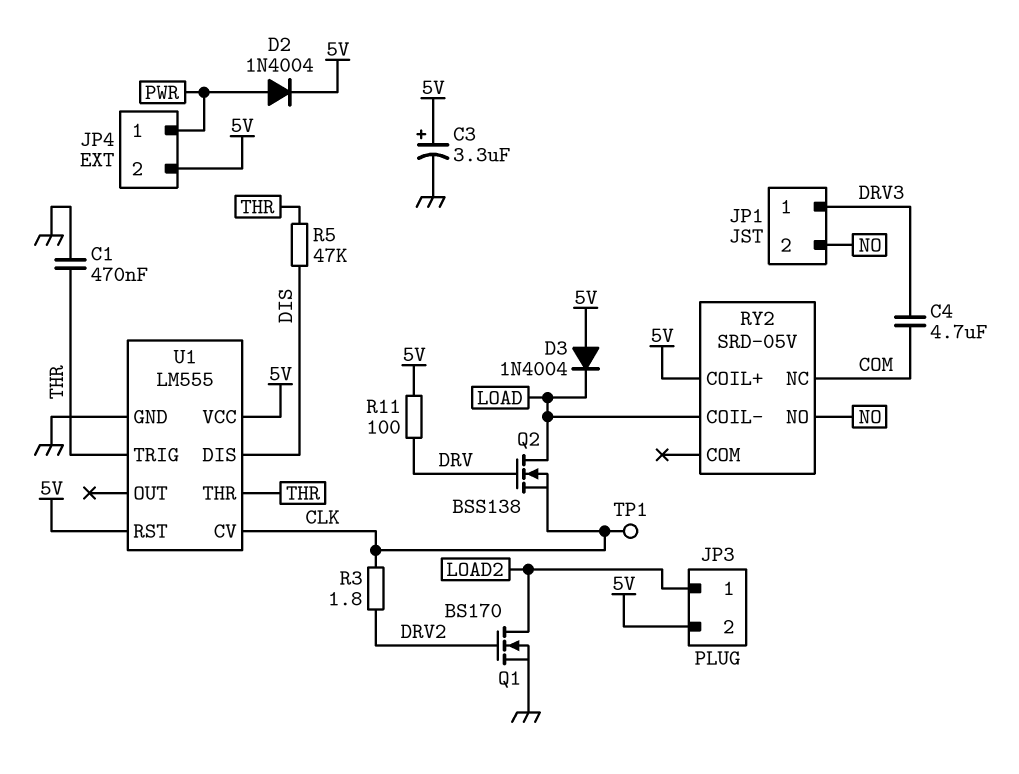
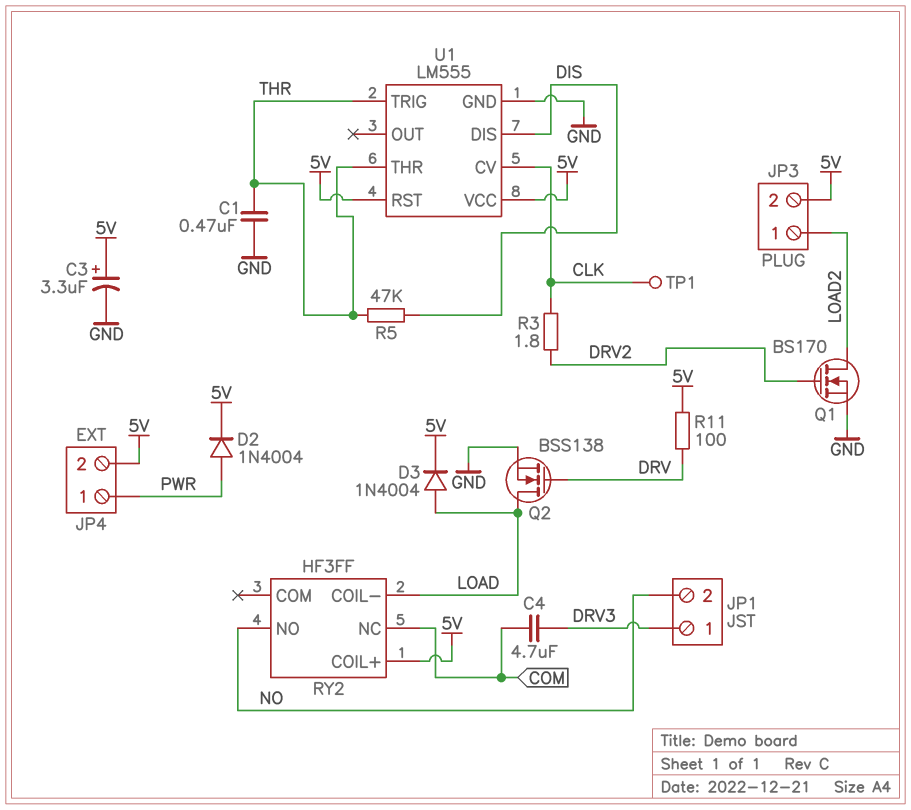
D3: diode 1N4004 (A 5V, K LOAD) -> diode 1N4004 (A LOAD, K 5V)
Q2: NMOS BSS138 (G DRV, D LOAD, S CLK) -> NMOS BSS138 (G DRV, D LOAD, S GND)
RY2: SRD-05V -> HF3FF

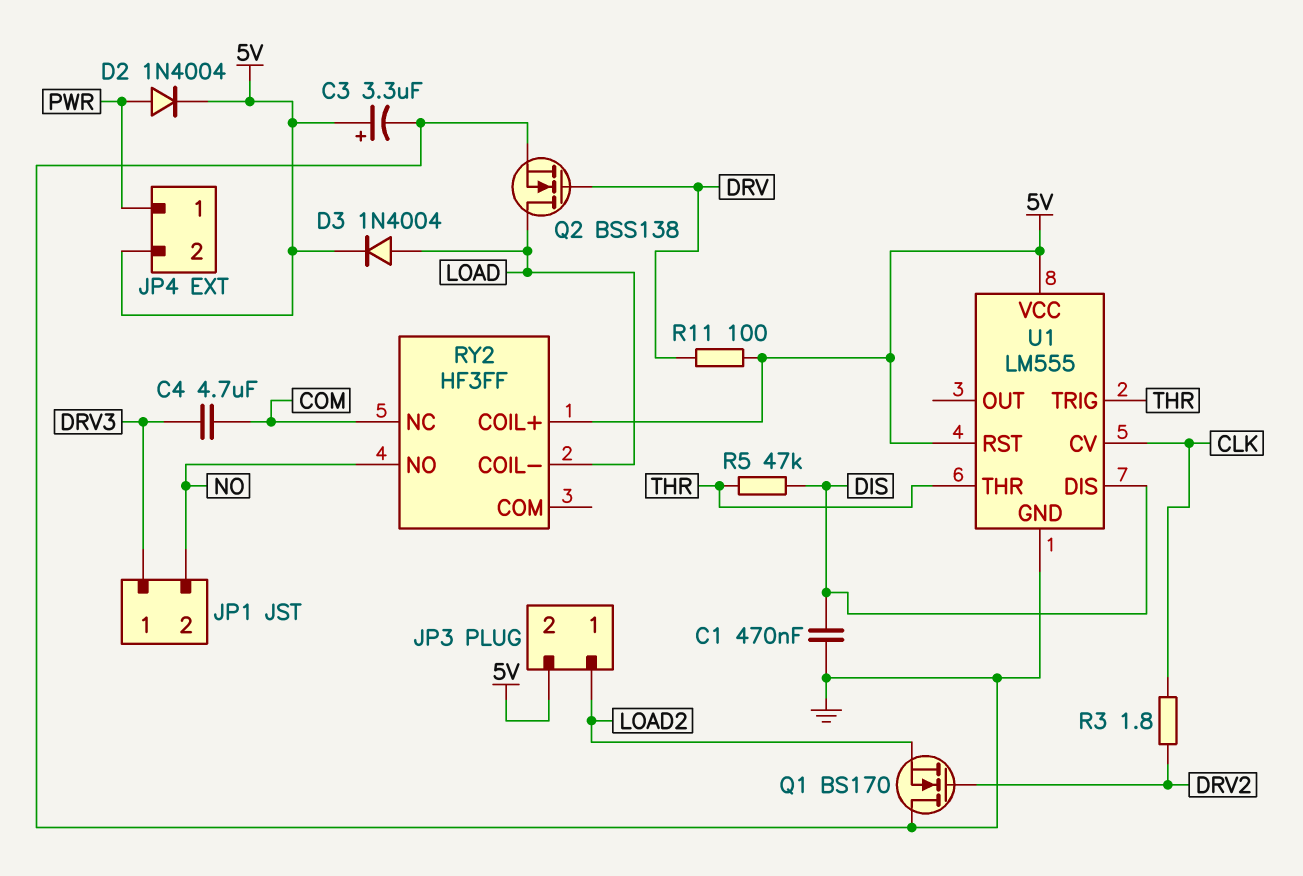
C1: 470nF (GND, THR) -> 470nF (DIS, GND)
Q1: NMOS BS170 (G DRV2, D LOAD2, S GND) -> NMOS BS170 (G DRV2, D GND, S LOAD2)
TP1: test point (CLK) -> none

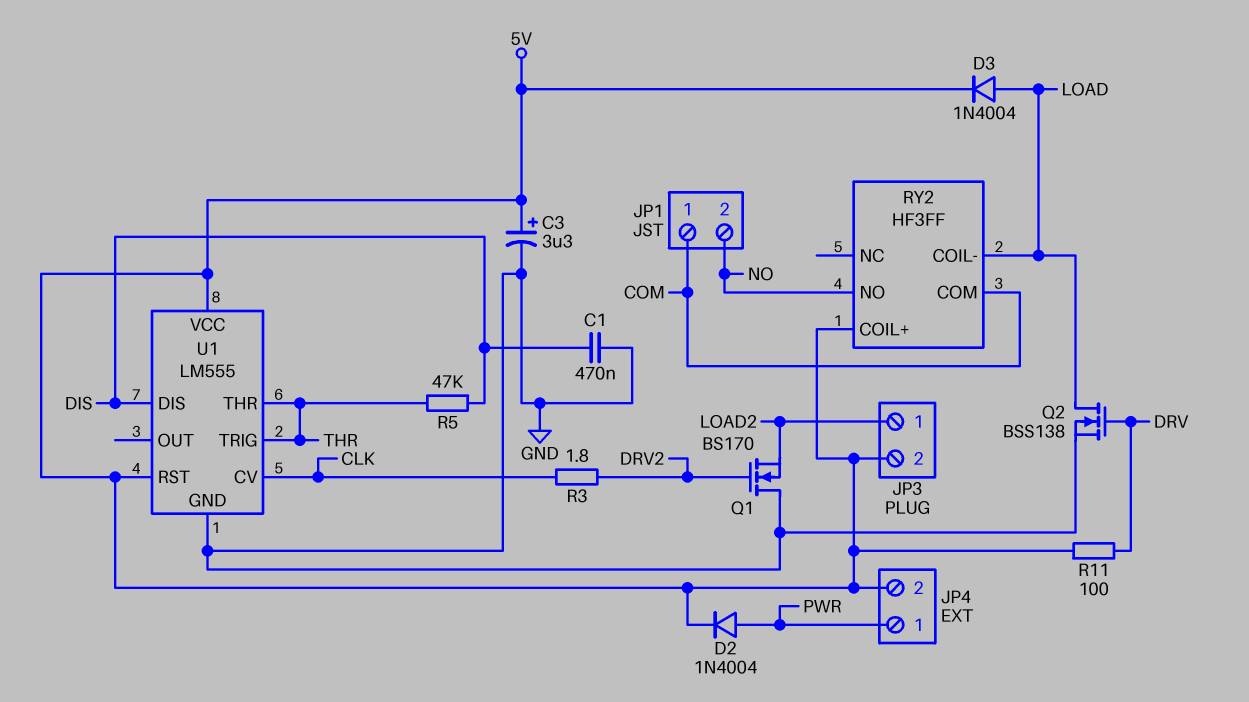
C4: 4.7uF (COM, DRV3) -> none
JP1 pin 1: DRV3 -> COM
RY2 pin COM: none -> COM
RY2 pin NC: COM -> none

